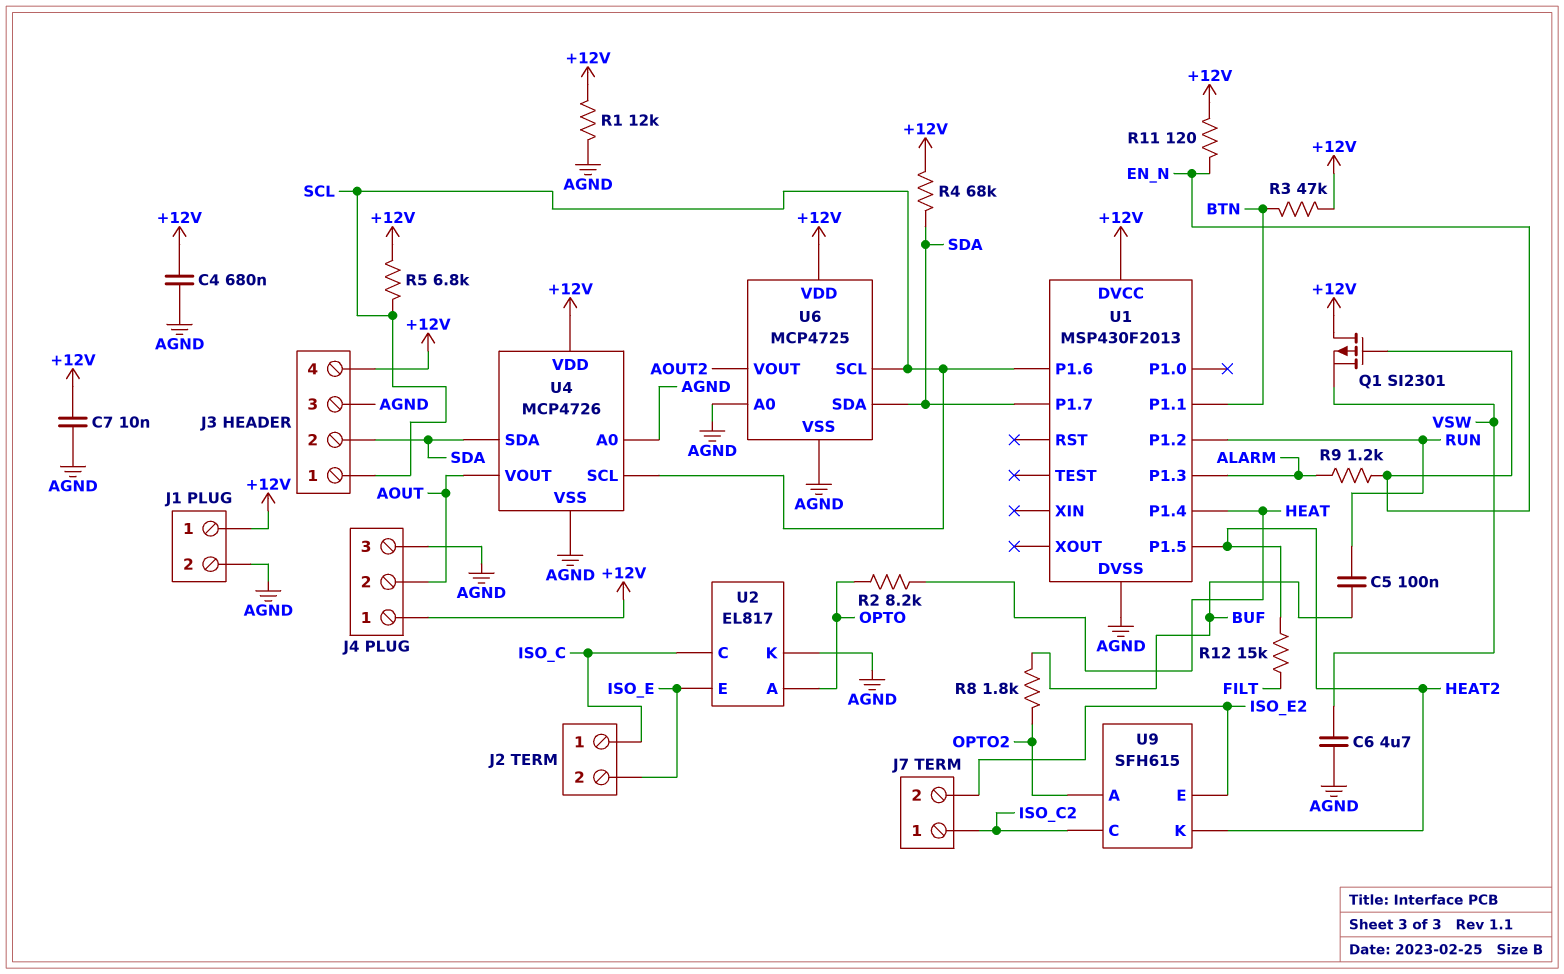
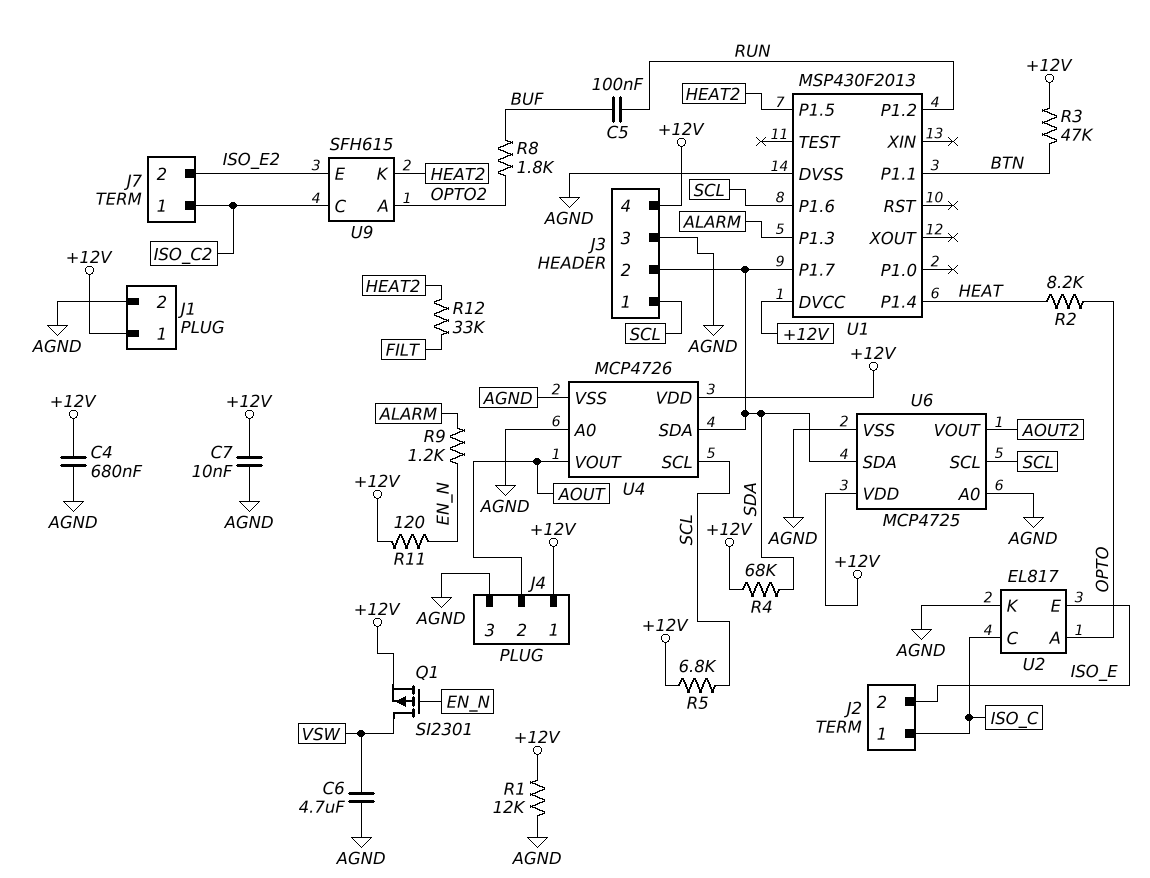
Q1: PMOS SI2301 (G EN_N, D +12V, S VSW) -> PMOS SI2301 (G EN_N, D VSW, S +12V)
R12: 15k (FILT, HEAT2) -> 33k (FILT, HEAT2)

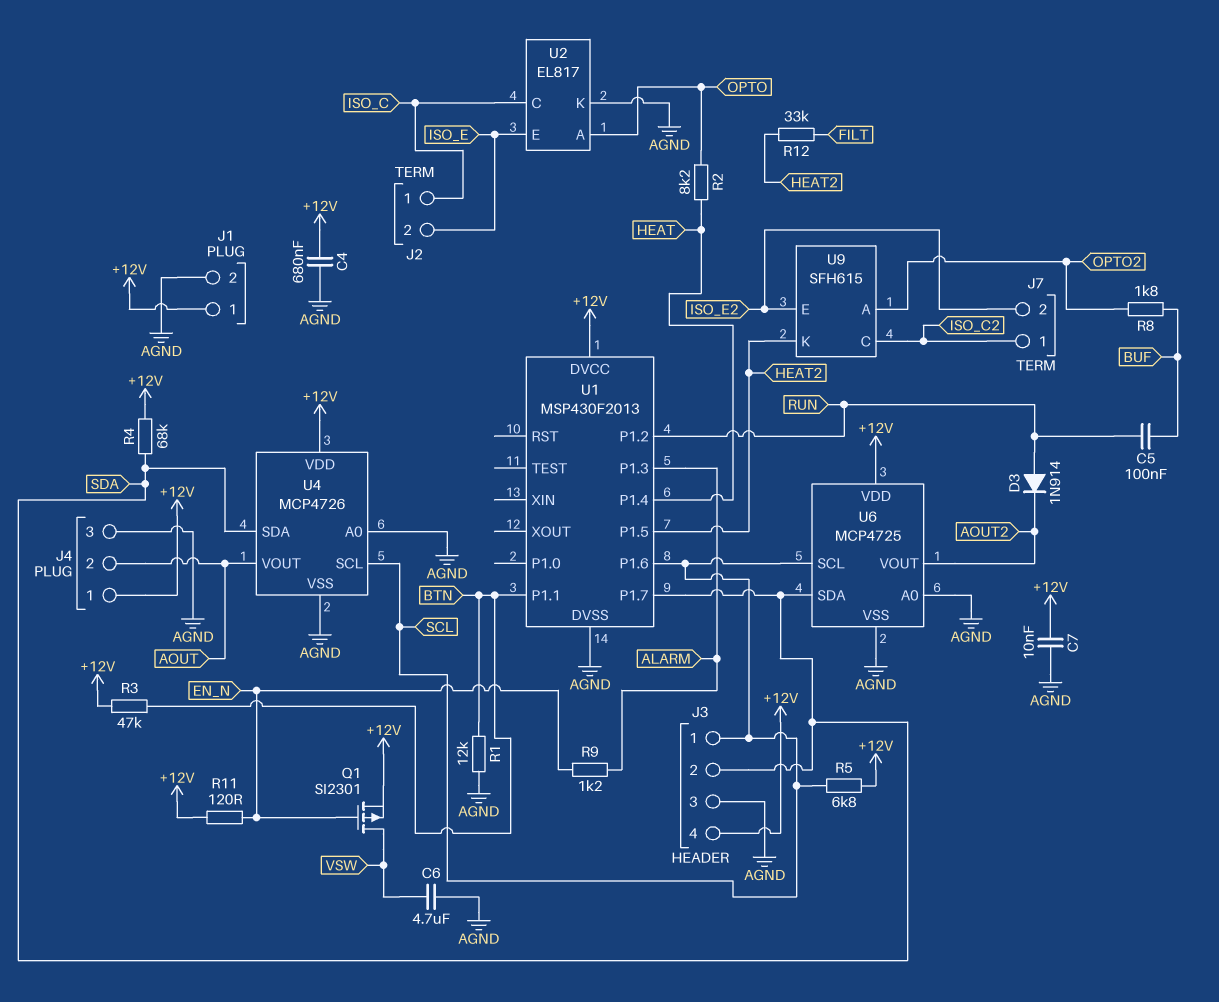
D3: none -> diode 1N914 (A RUN, K AOUT2)
R1: 12k (+12V, AGND) -> 12k (AGND, BTN)

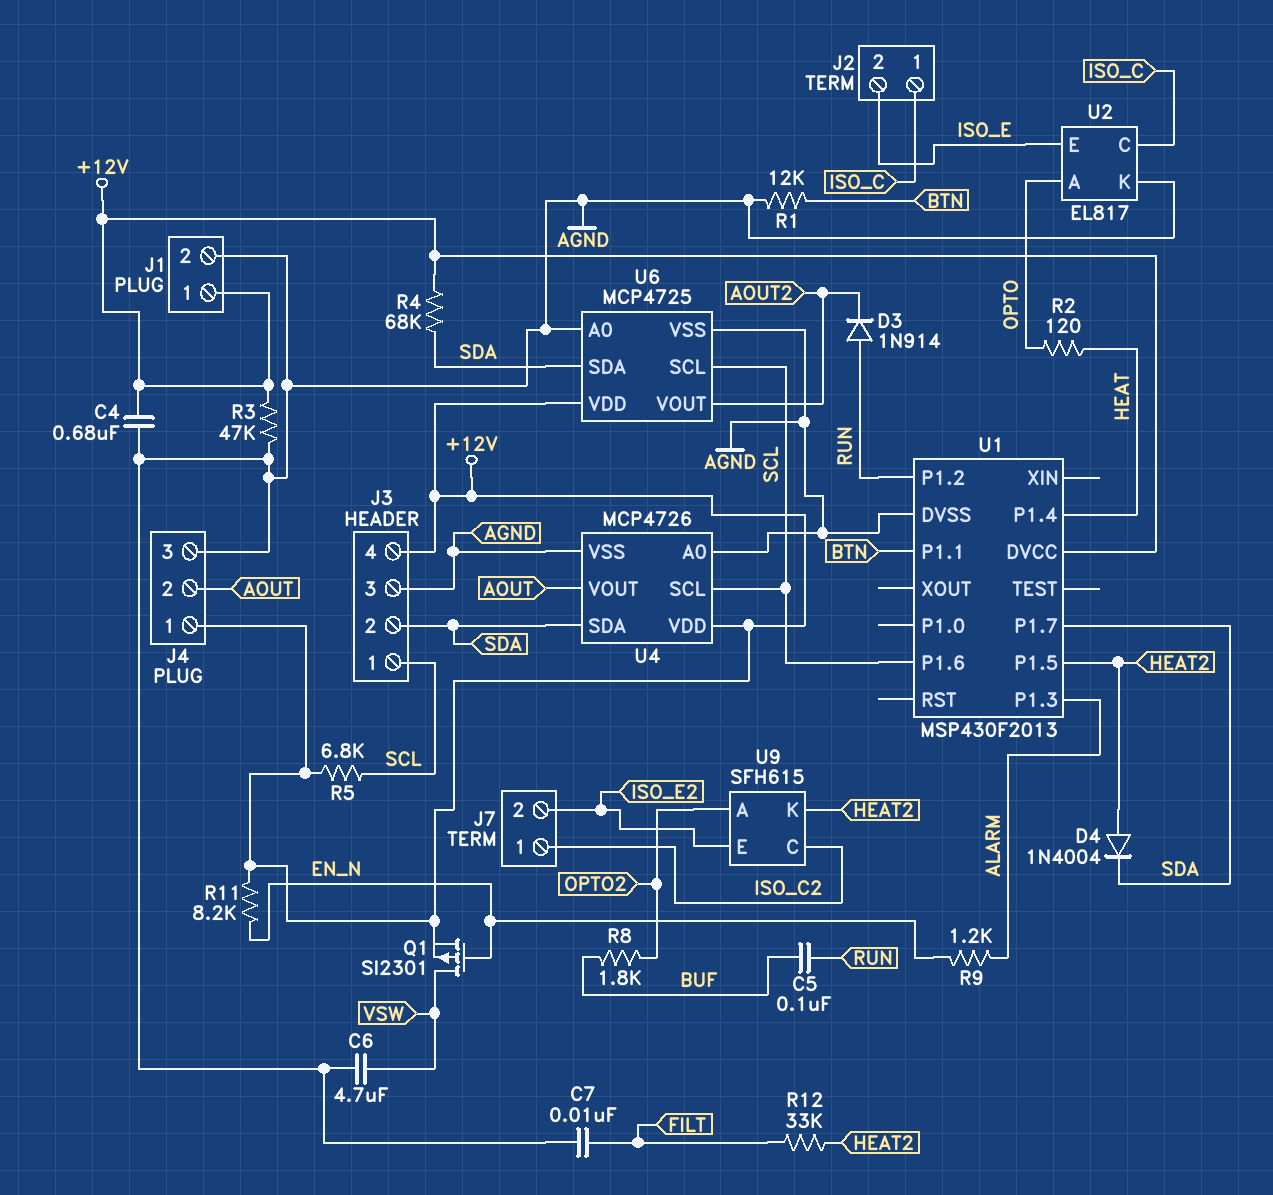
C7: 10nF (+12V, AGND) -> 10nF (AGND, FILT)
D4: none -> diode 1N4004 (A HEAT2, K SDA)
R2: 8.2k (HEAT, OPTO) -> 120 (HEAT, OPTO)
R3: 47k (+12V, BTN) -> 47k (+12V, AGND)
R11: 120 (+12V, EN_N) -> 8.2k (+12V, EN_N)

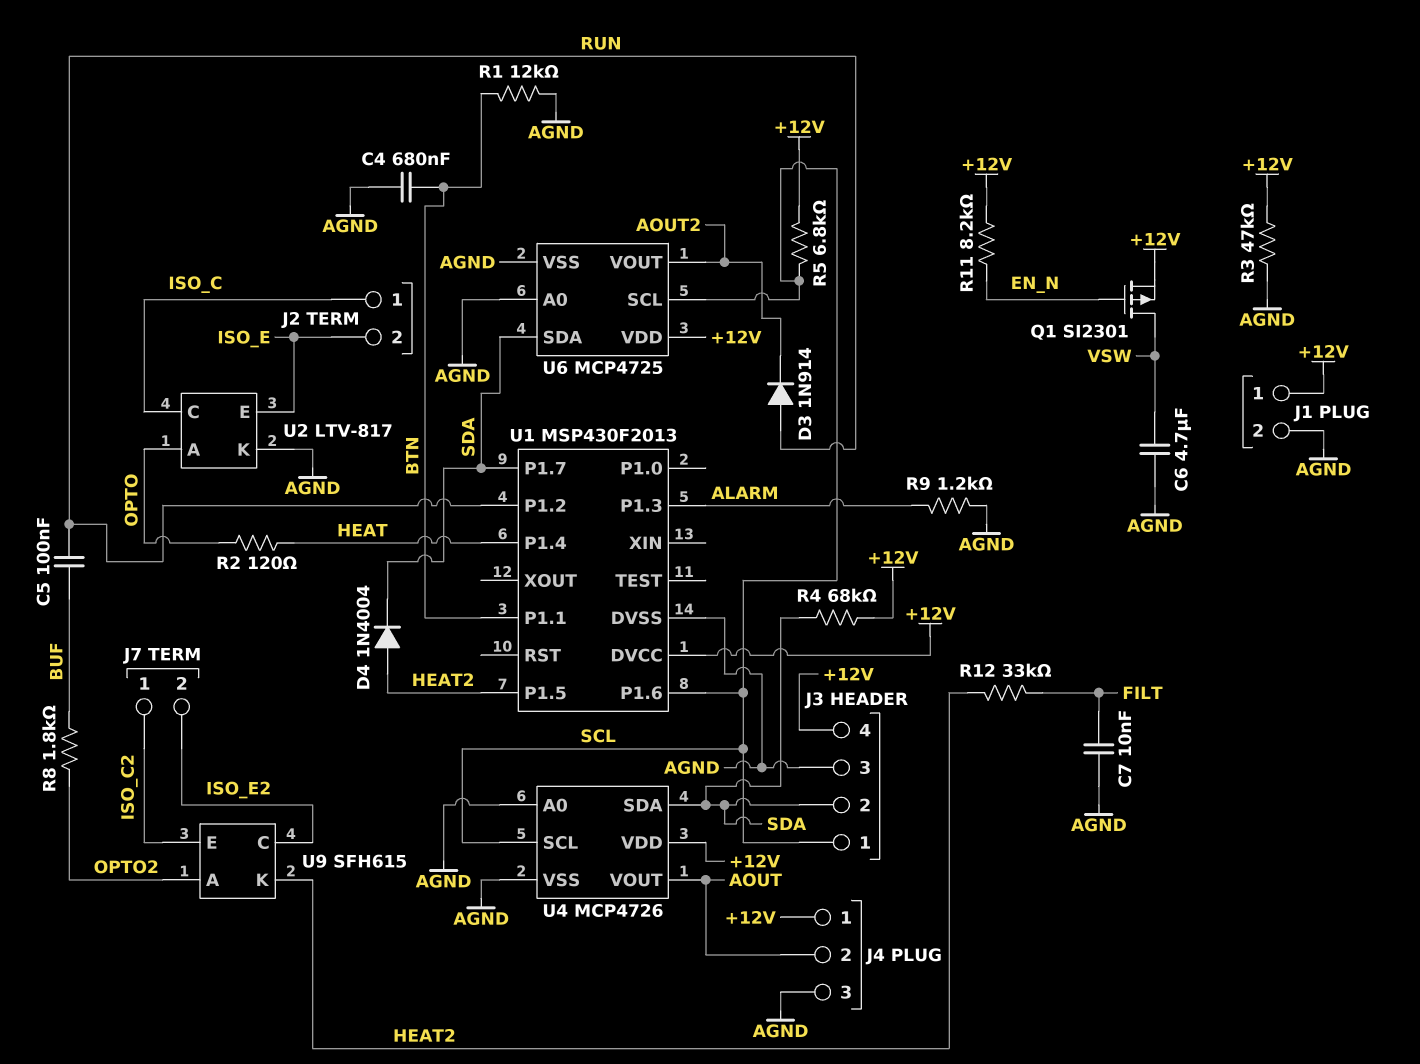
C4: 680nF (+12V, AGND) -> 680nF (AGND, BTN)
R9: 1.2k (ALARM, EN_N) -> 1.2k (AGND, ALARM)
U2: EL817 -> LTV-817
U9 pin C: ISO_C2 -> ISO_E2
U9 pin E: ISO_E2 -> ISO_C2

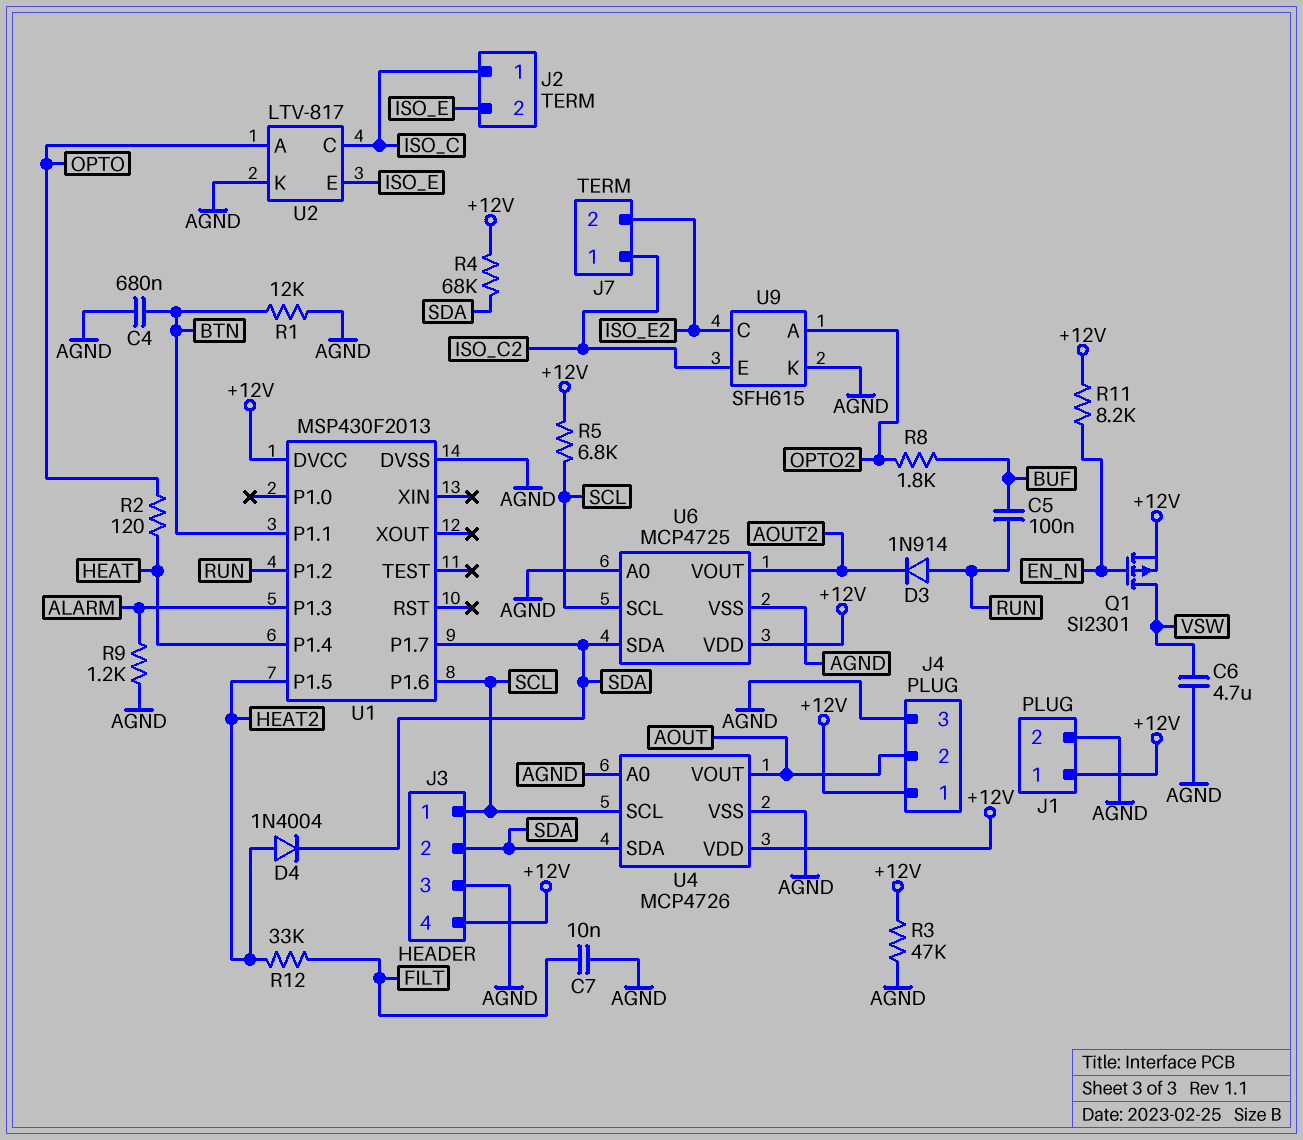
U9 pin K: HEAT2 -> AGND

